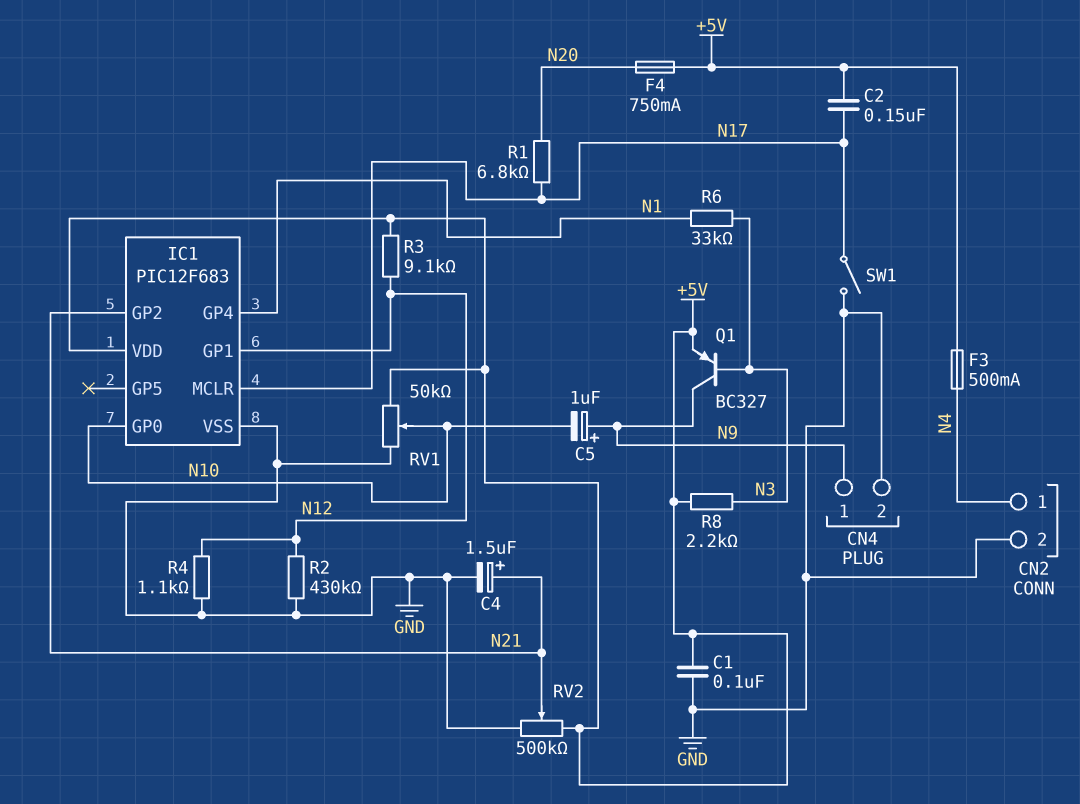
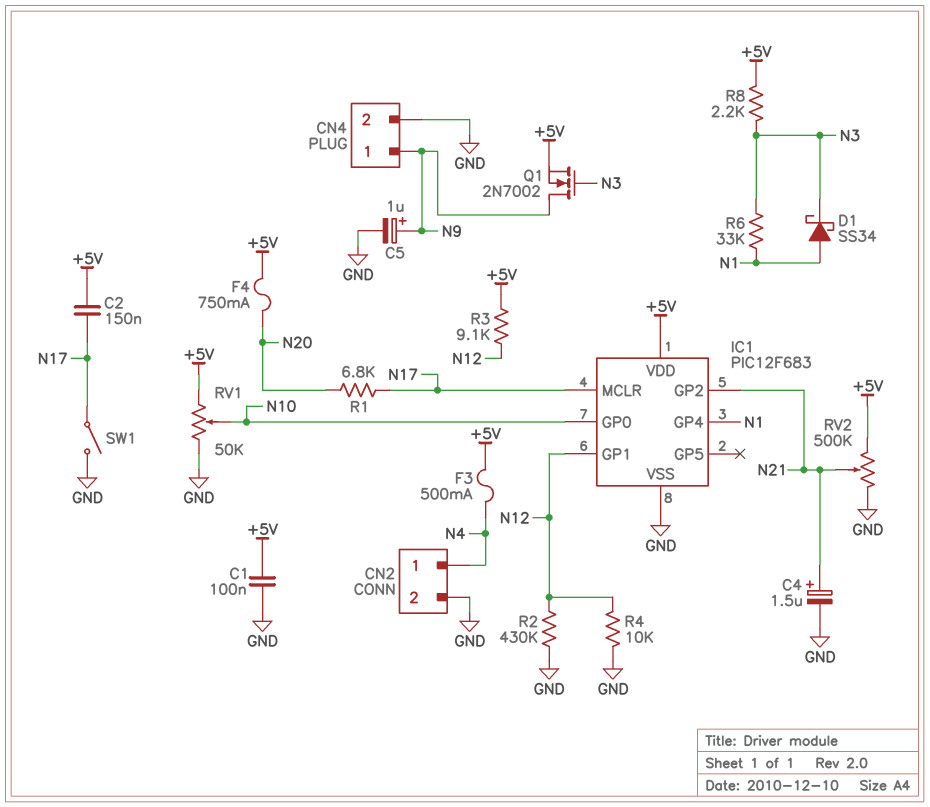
C5: 1uF (plus N9, minus N10) -> 1uF (plus N9, minus GND)
D1: none -> schottky SS34 (A N1, K N3)
Q1: PNP BC327 (B N3, C N9, E +5V) -> NMOS 2N7002 (G N3, D N9, S +5V)
R4: 1.1k (GND, N12) -> 10k (GND, N12)

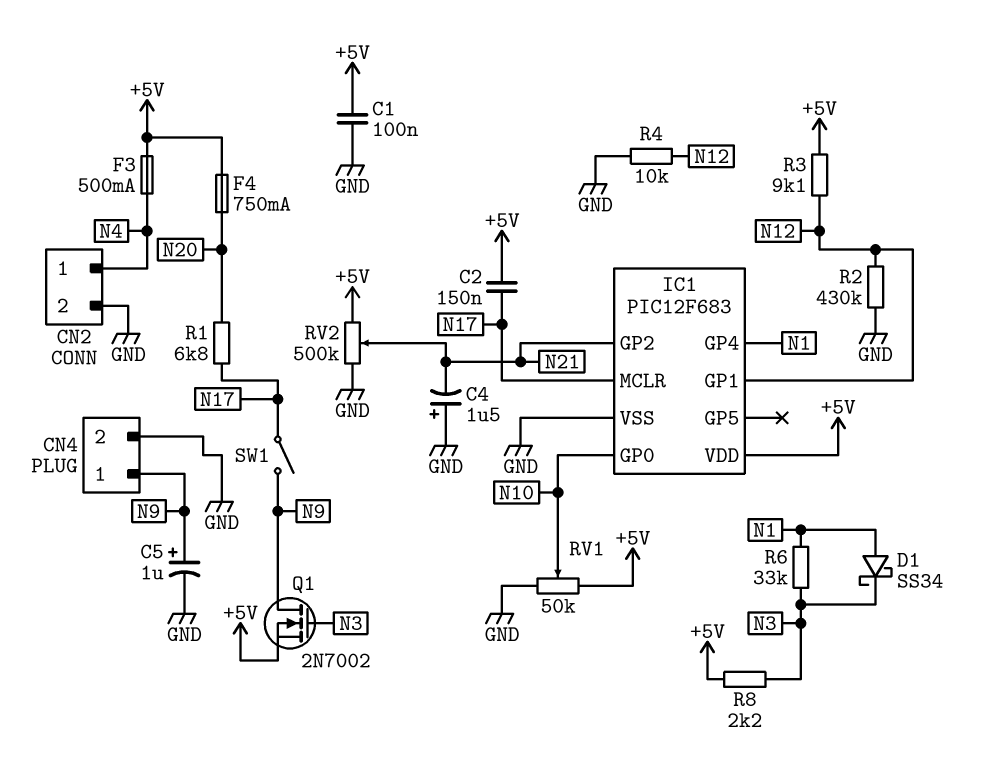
C4: 1.5uF (plus N21, minus GND) -> 1.5uF (plus GND, minus N21)
SW1: switch (GND, N17) -> switch (N9, N17)

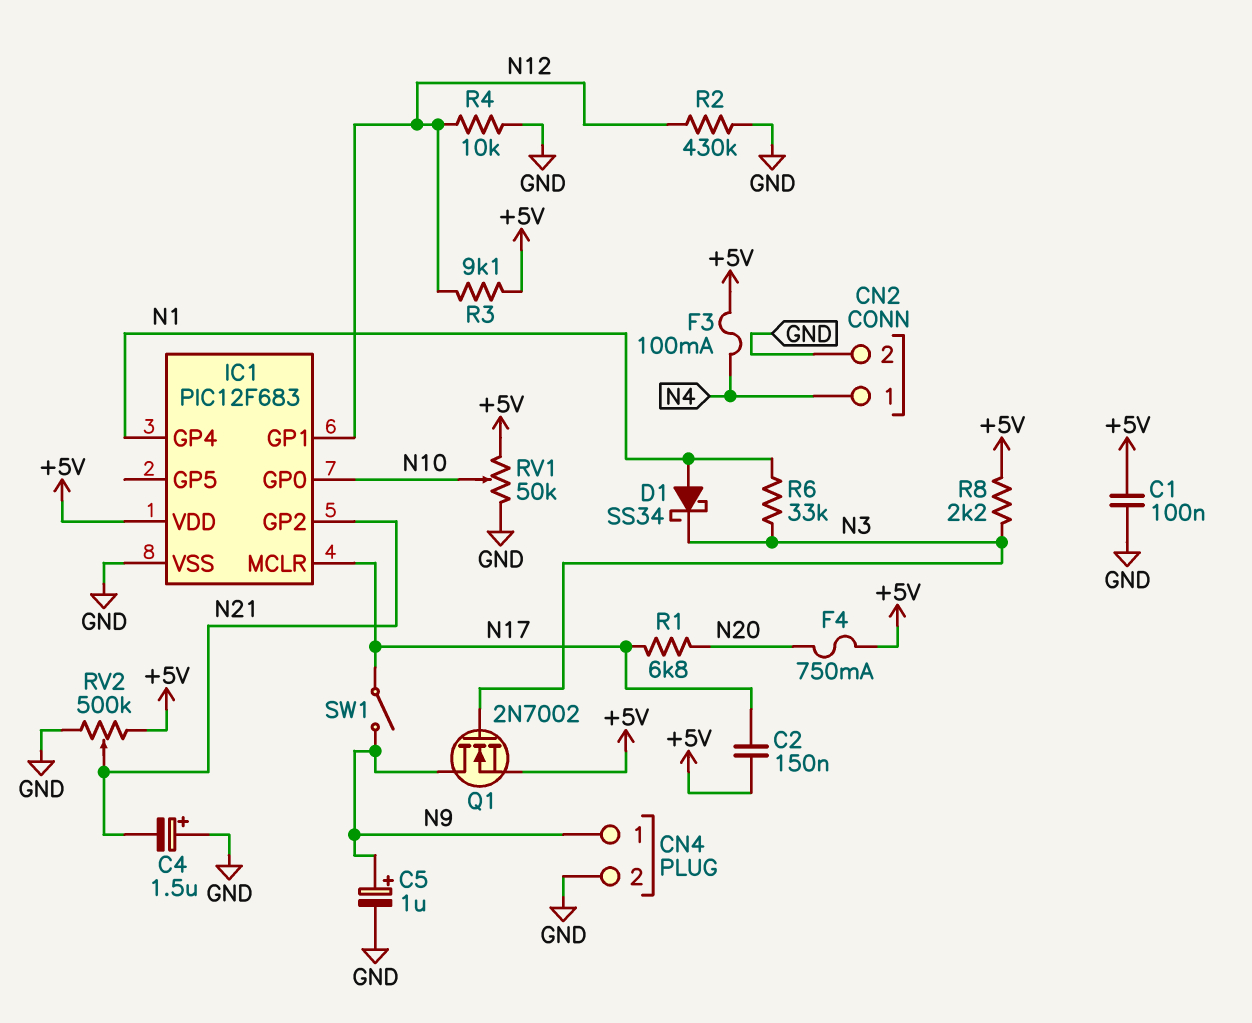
F3: 500mA (+5V, N4) -> 100mA (+5V, N4)

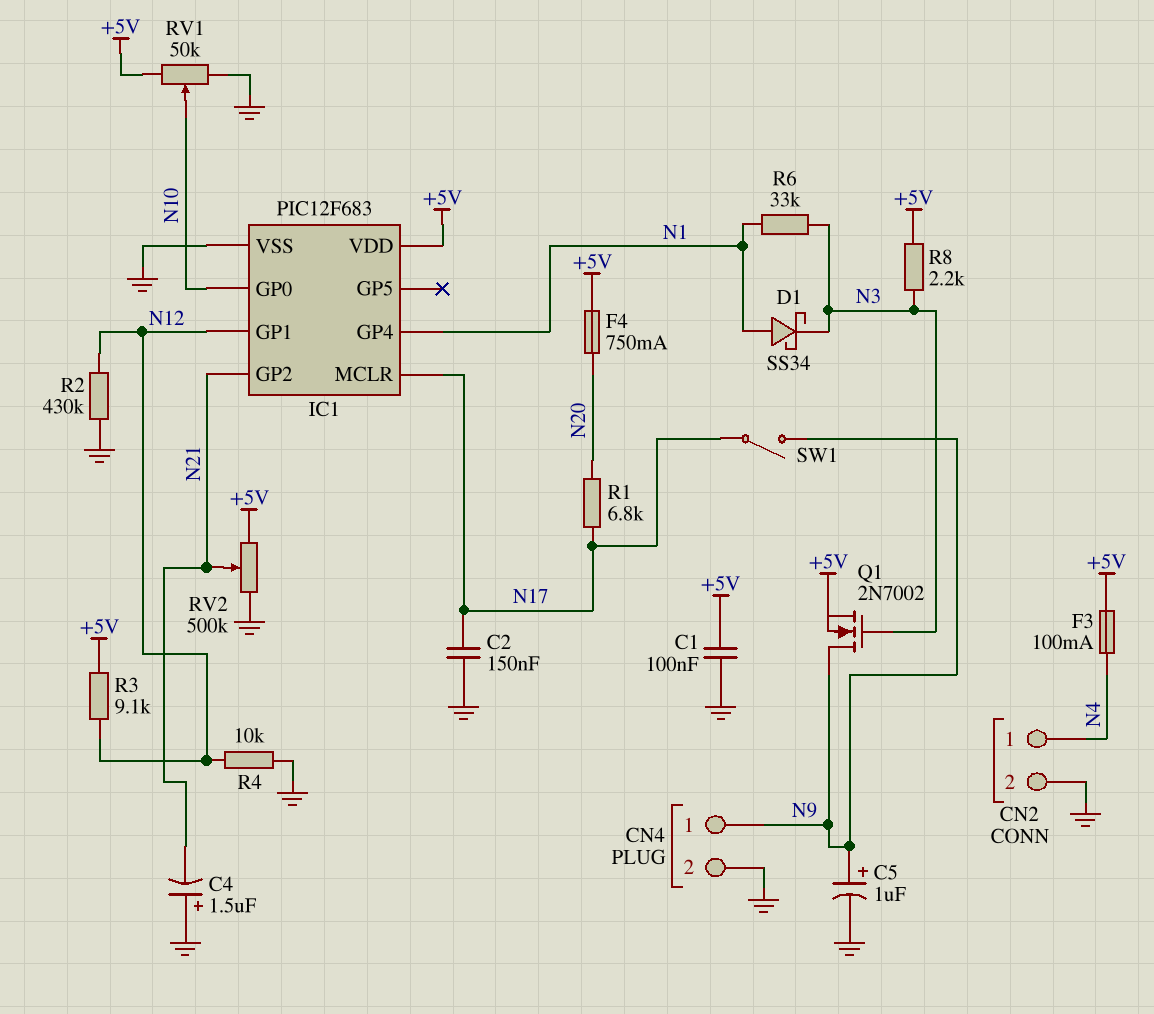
C2: 150nF (+5V, N17) -> 150nF (GND, N17)

